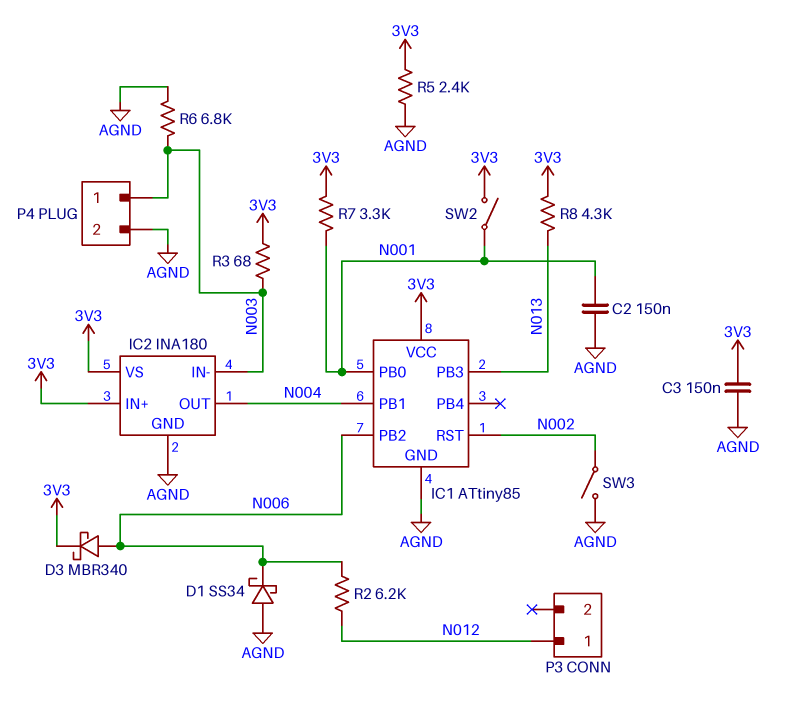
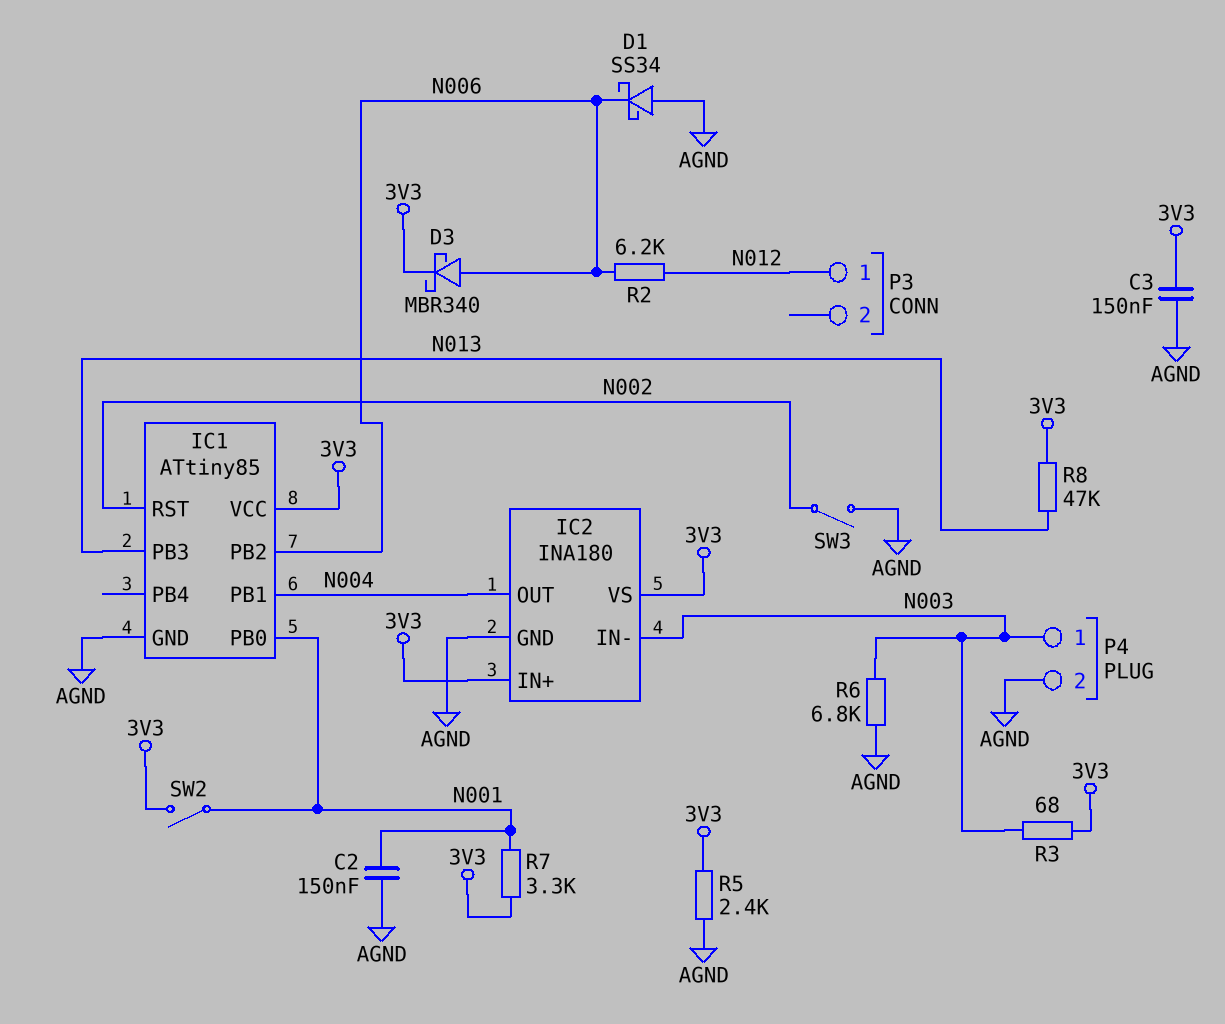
R8: 4.3k (3V3, N013) -> 47k (3V3, N013)

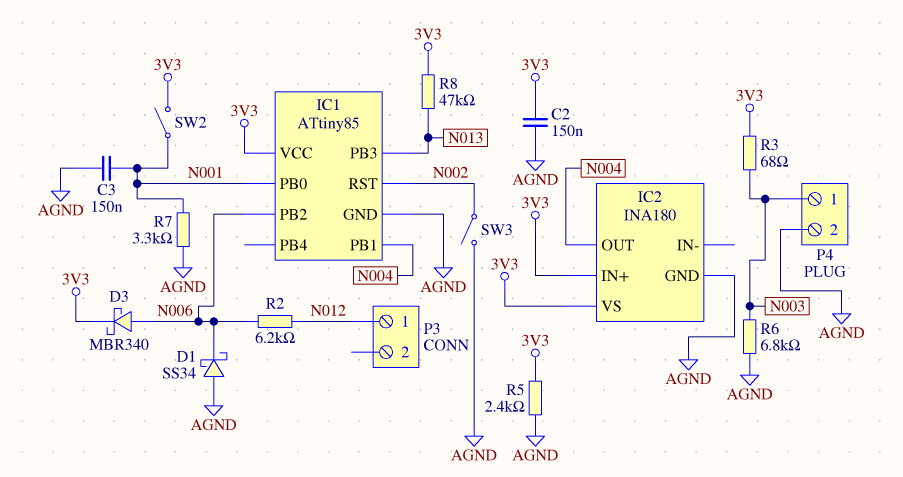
C2: 150nF (AGND, N001) -> 150nF (3V3, AGND)
C3: 150nF (3V3, AGND) -> 150nF (AGND, N001)
IC2 pin IN-: N003 -> none
R7: 3.3k (3V3, N001) -> 3.3k (AGND, N001)

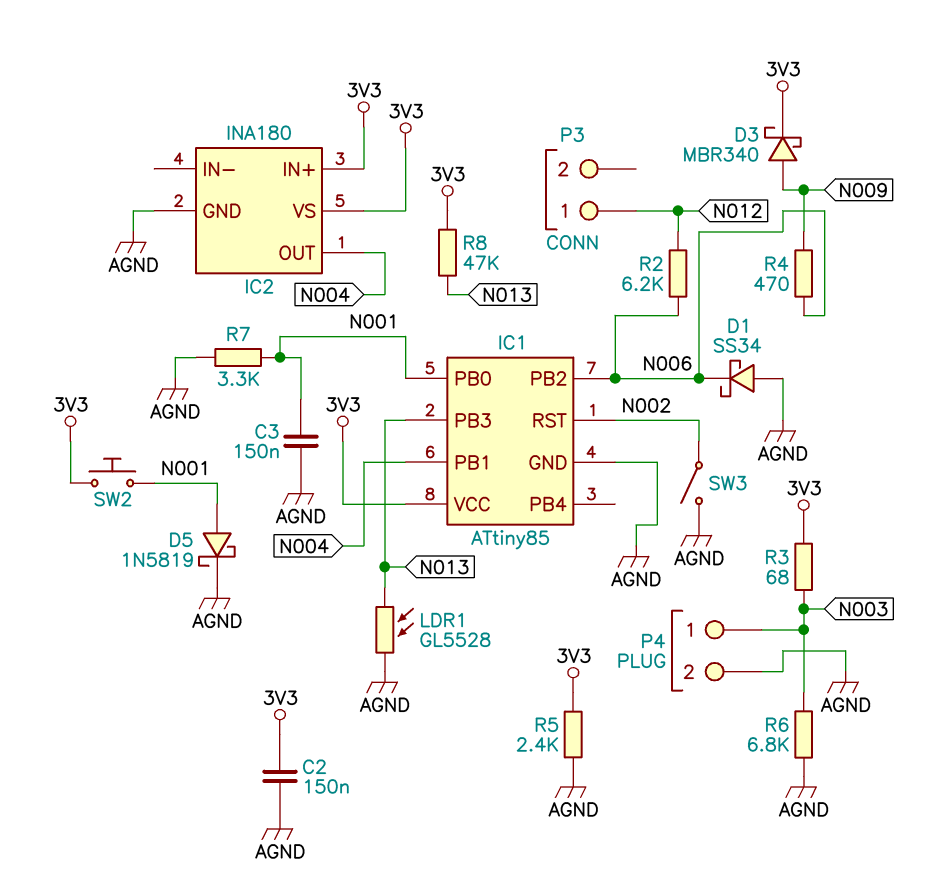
D3: schottky MBR340 (A N006, K 3V3) -> schottky MBR340 (A N009, K 3V3)
D5: none -> schottky 1N5819 (A N001, K AGND)
LDR1: none -> GL5528 (AGND, N013)
R4: none -> 470 (N006, N009)
SW2: switch (3V3, N001) -> button (3V3, N001)

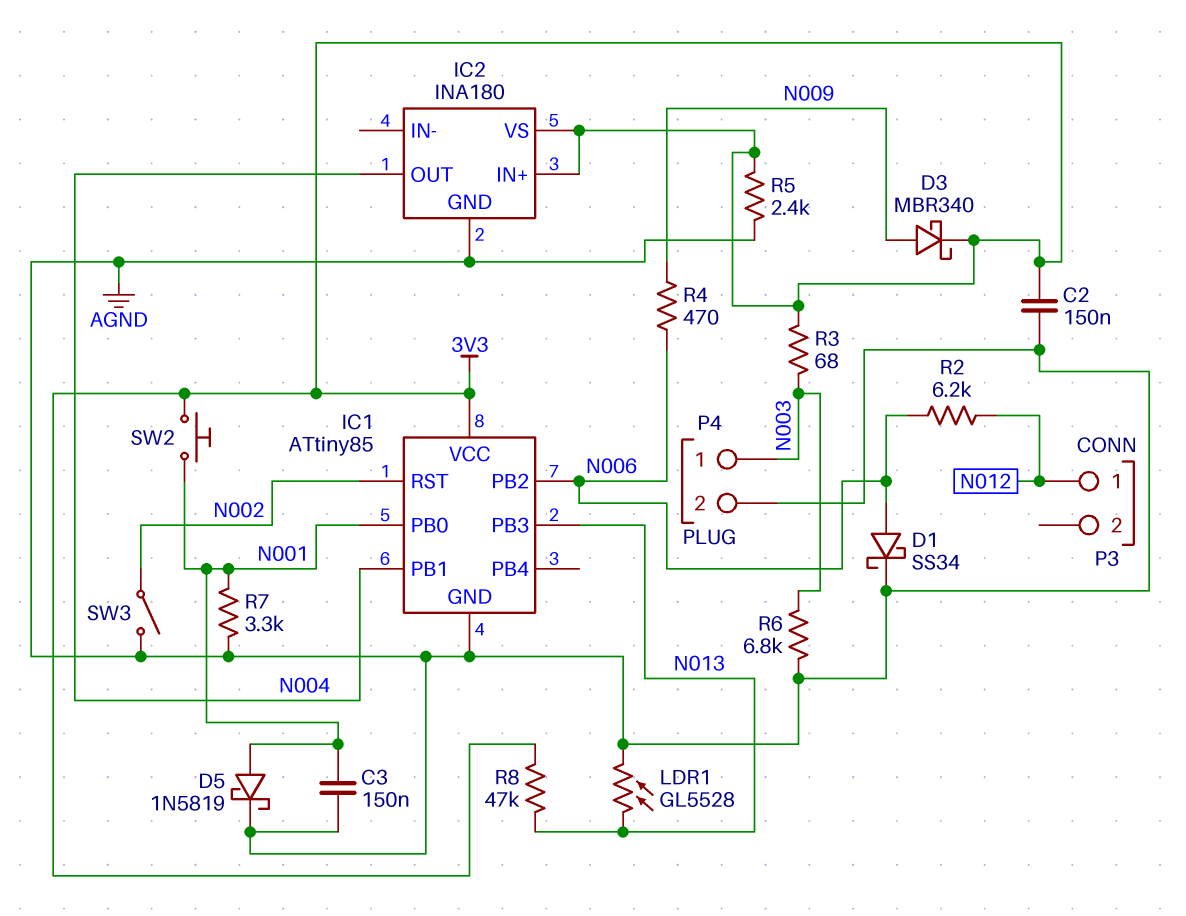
D1: schottky SS34 (A AGND, K N006) -> schottky SS34 (A N006, K AGND)

